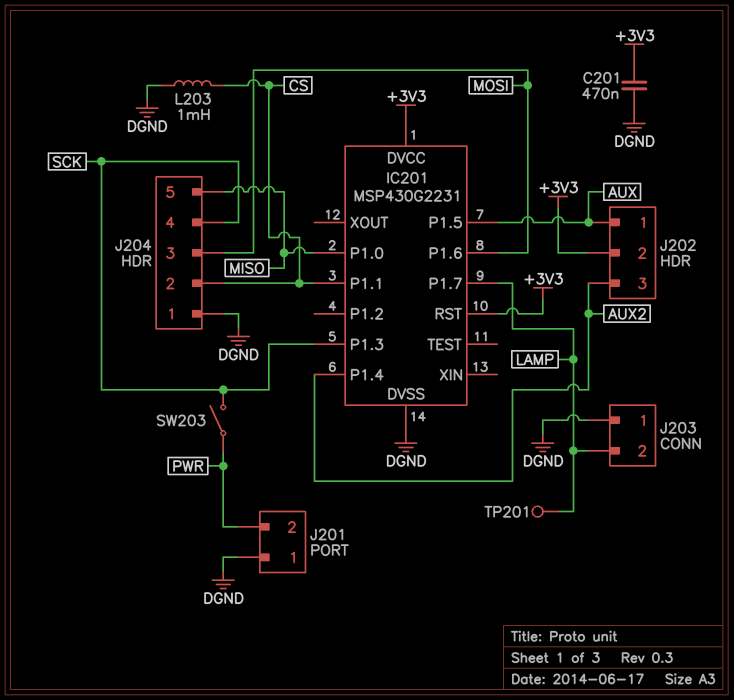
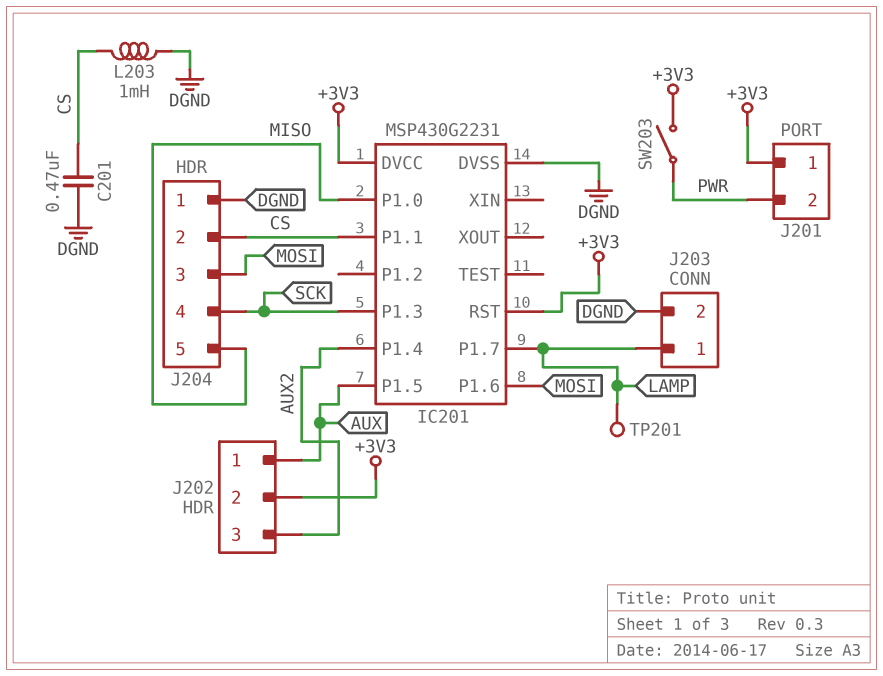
C201: 470nF (+3V3, DGND) -> 470nF (CS, DGND)
J201 pin 1: DGND -> +3V3
J203 pin 1: DGND -> LAMP
J203 pin 2: LAMP -> DGND
SW203: switch (PWR, SCK) -> switch (+3V3, PWR)

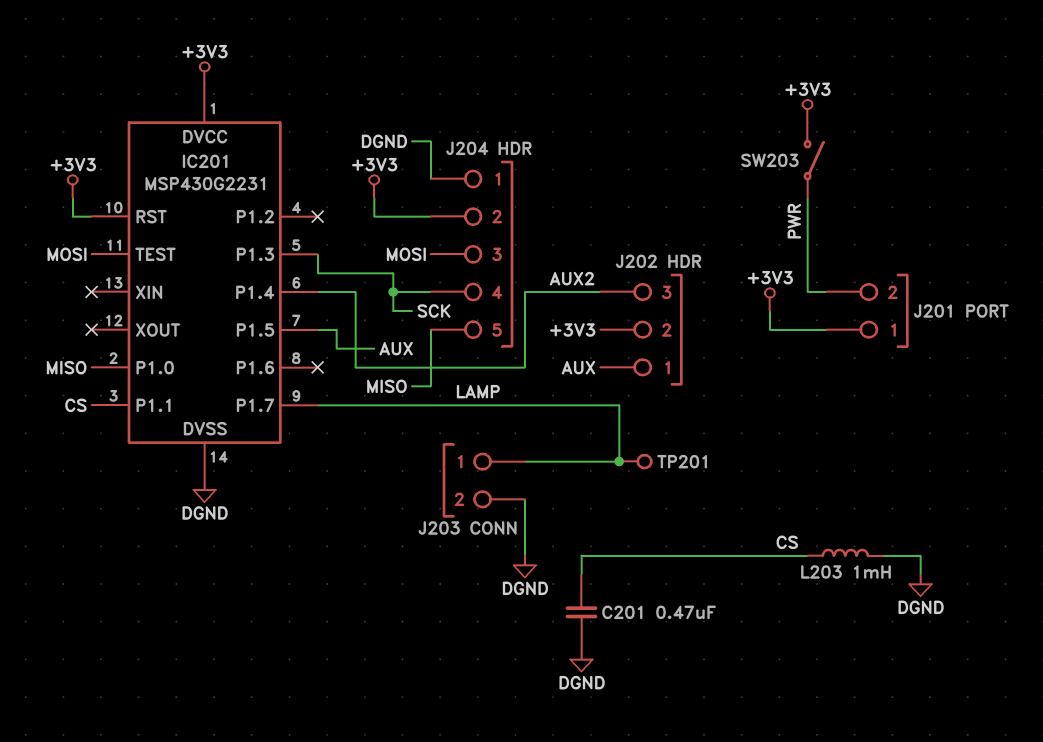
IC201 pin P1.6: MOSI -> none
IC201 pin TEST: none -> MOSI
J204 pin 2: CS -> +3V3

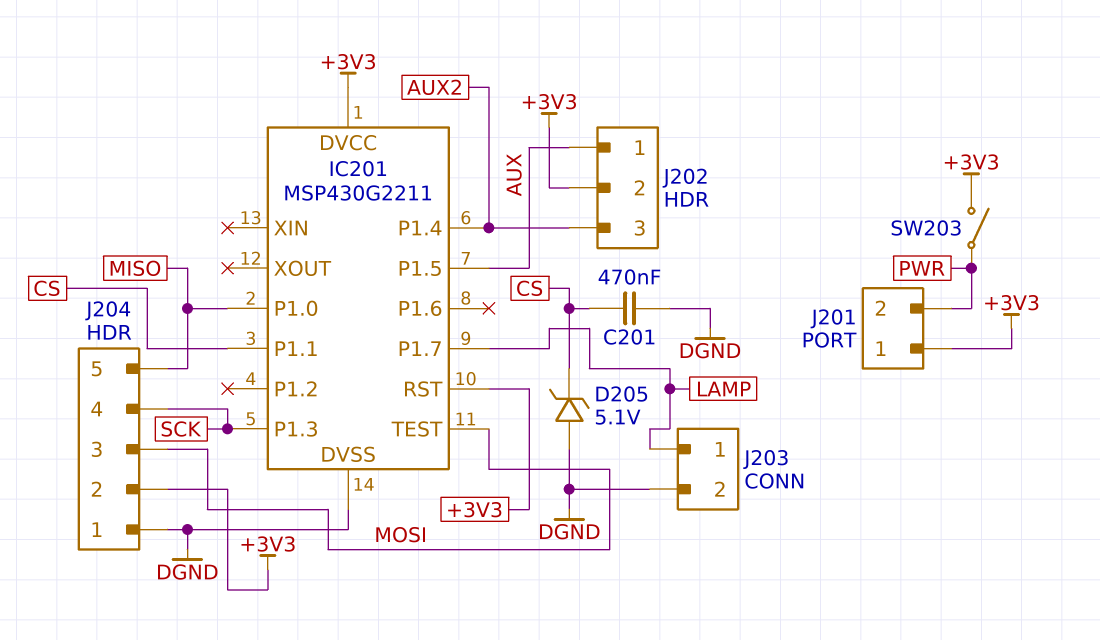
D205: none -> zener 5.1V (A DGND, K CS)
IC201: MSP430G2231 -> MSP430G2211
L203: 1mH (CS, DGND) -> none
TP201: test point (LAMP) -> none

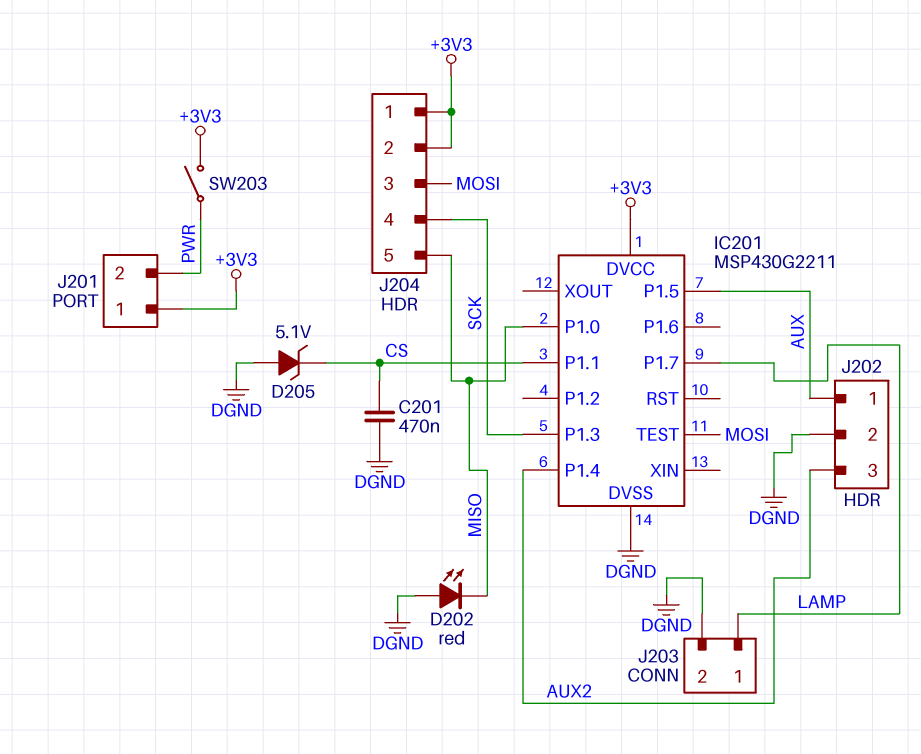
D202: none -> LED red (A DGND, K MISO)
IC201 pin RST: +3V3 -> none
J202 pin 2: +3V3 -> DGND
J204 pin 1: DGND -> +3V3

